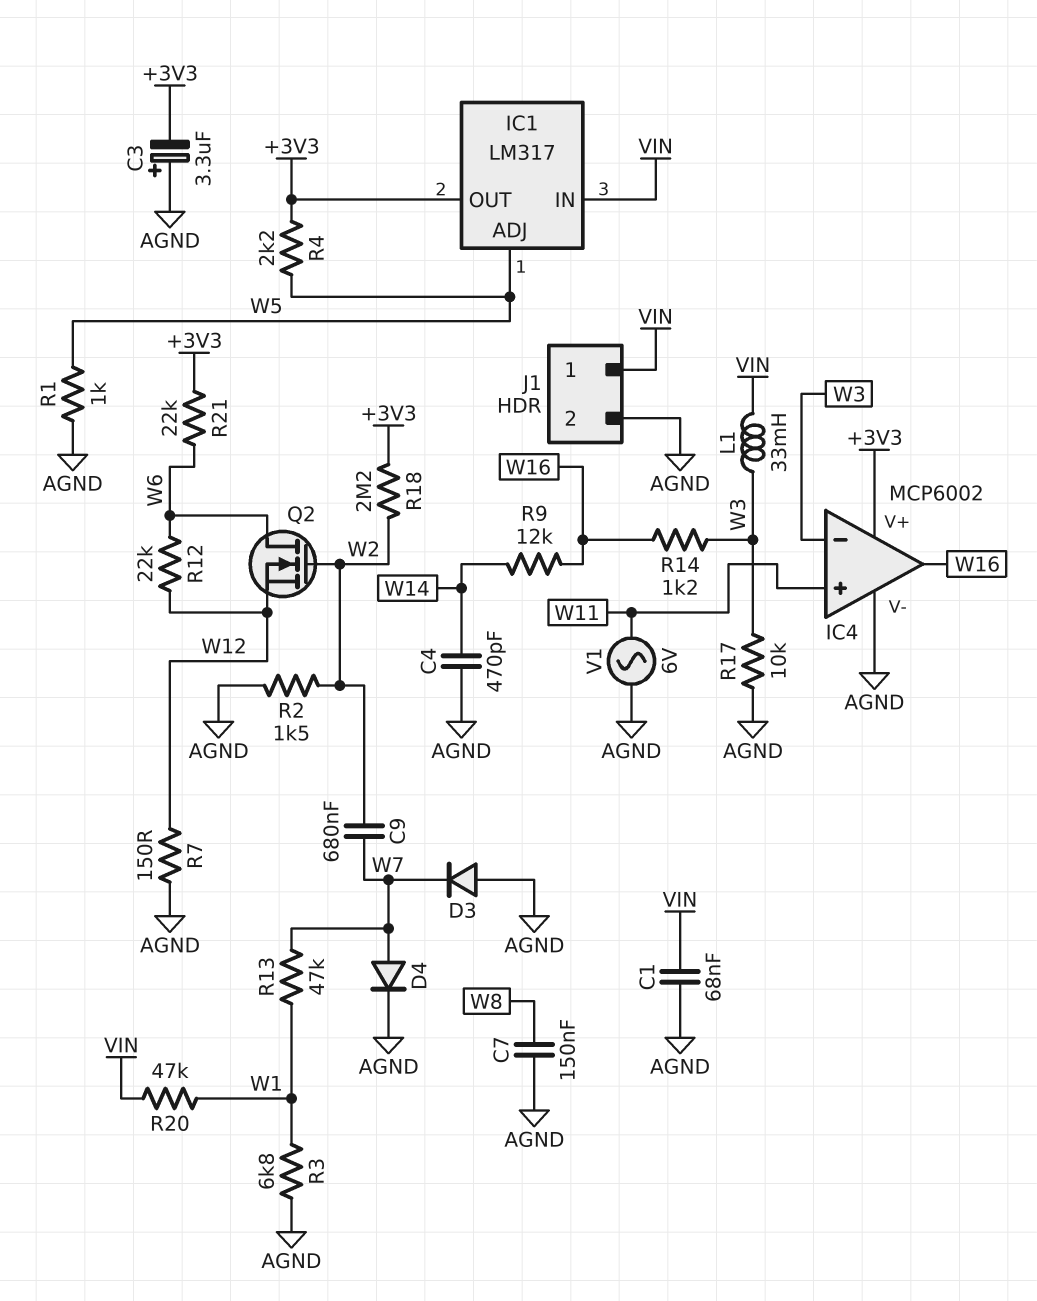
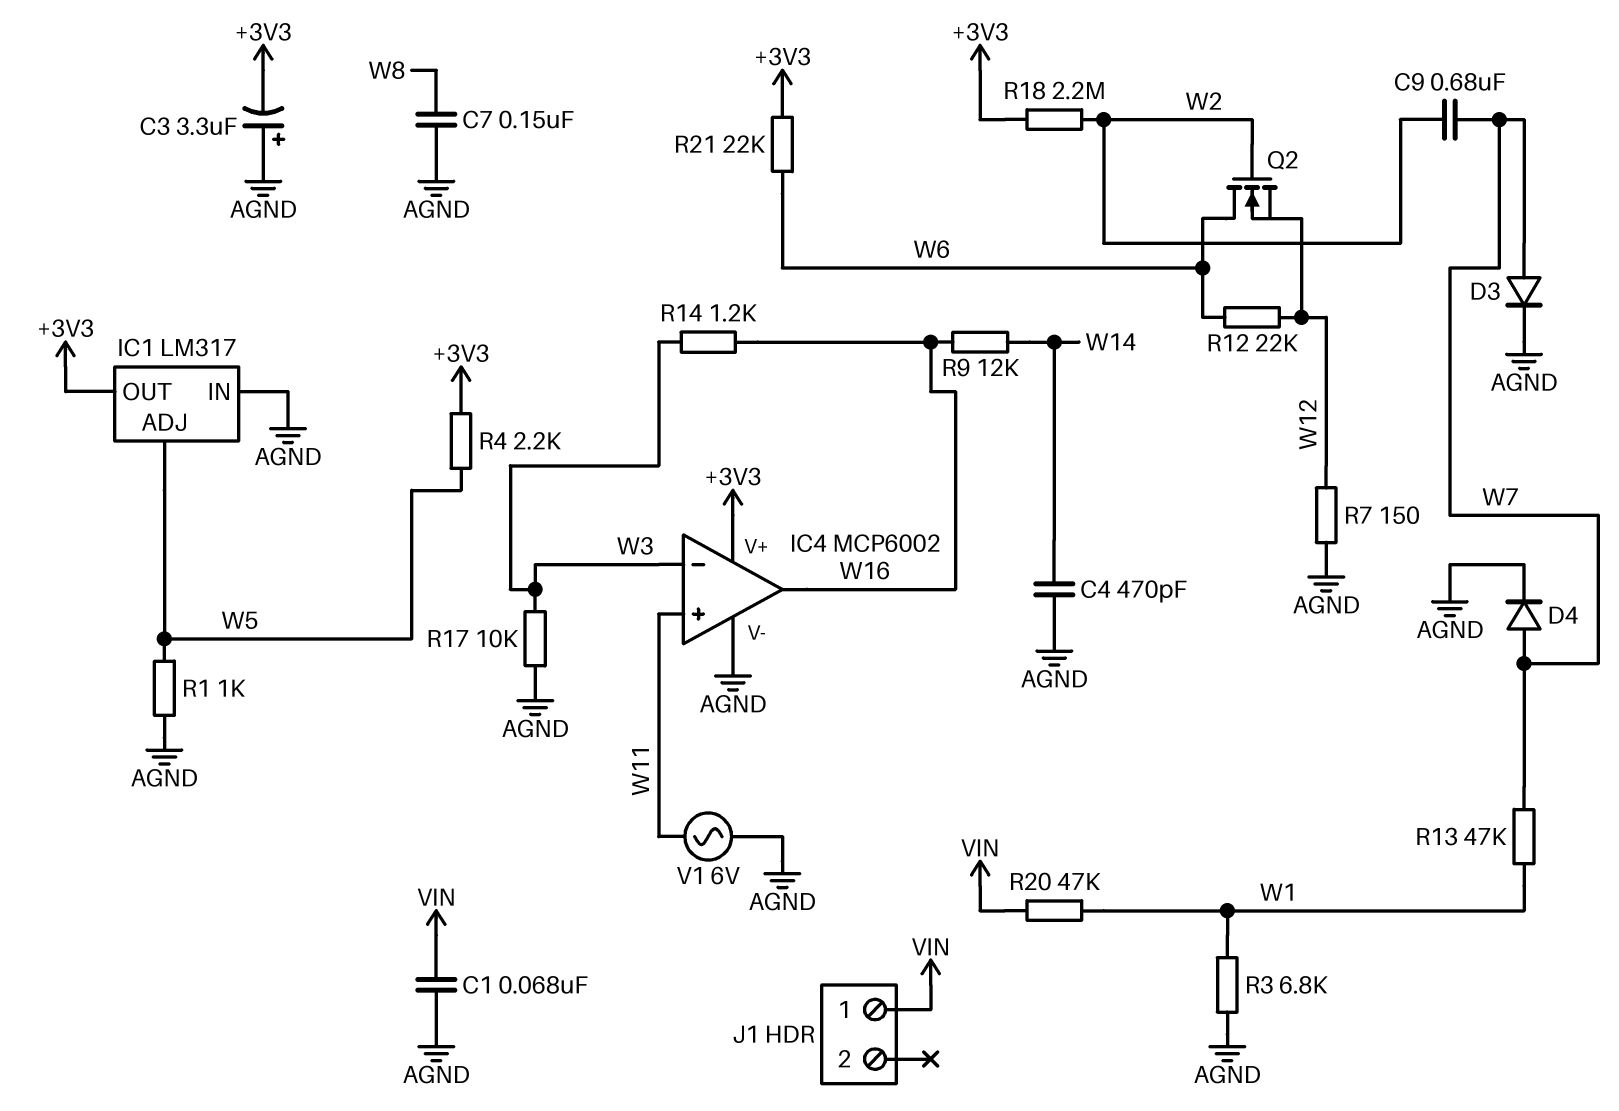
D3: diode (A AGND, K W7) -> diode (A W7, K AGND)
IC1 pin IN: VIN -> AGND
J1 pin 2: AGND -> none
L1: 33mH (VIN, W3) -> none
R2: 1.5k (AGND, W2) -> none

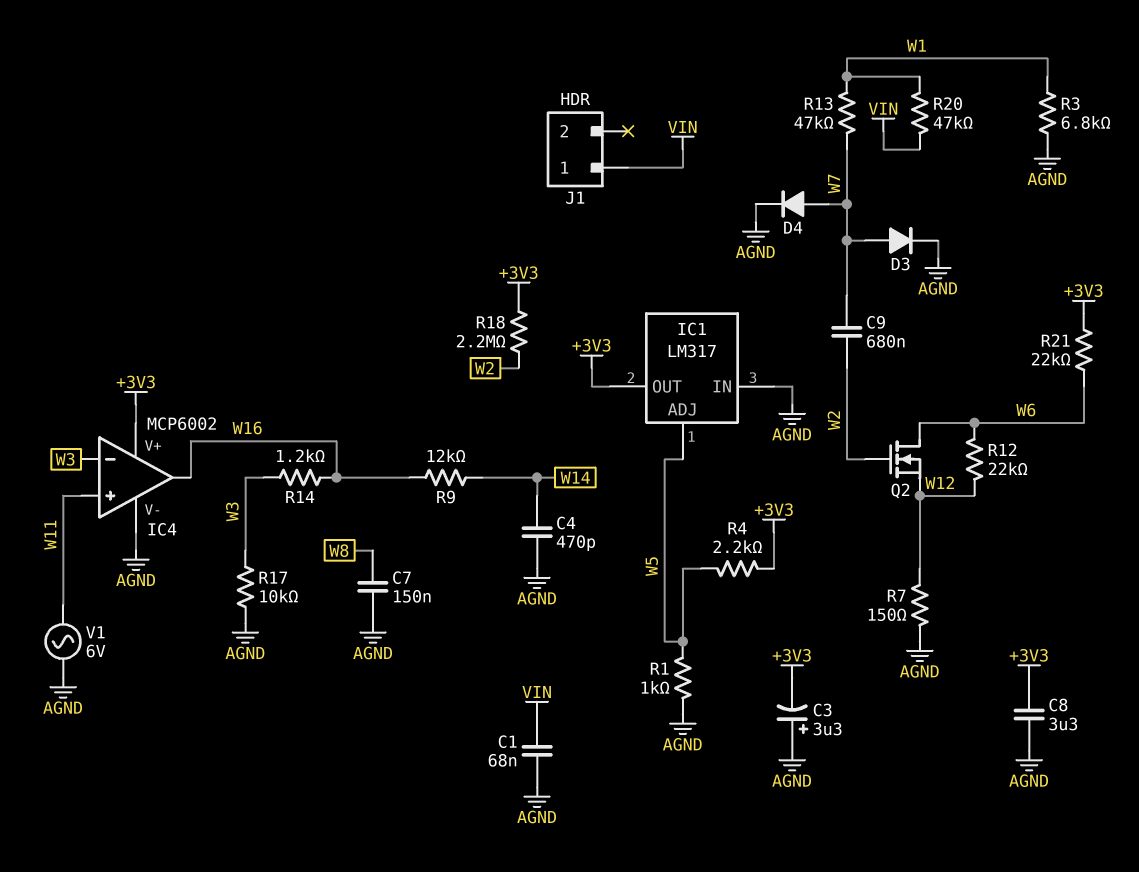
C8: none -> 3.3uF (+3V3, AGND)

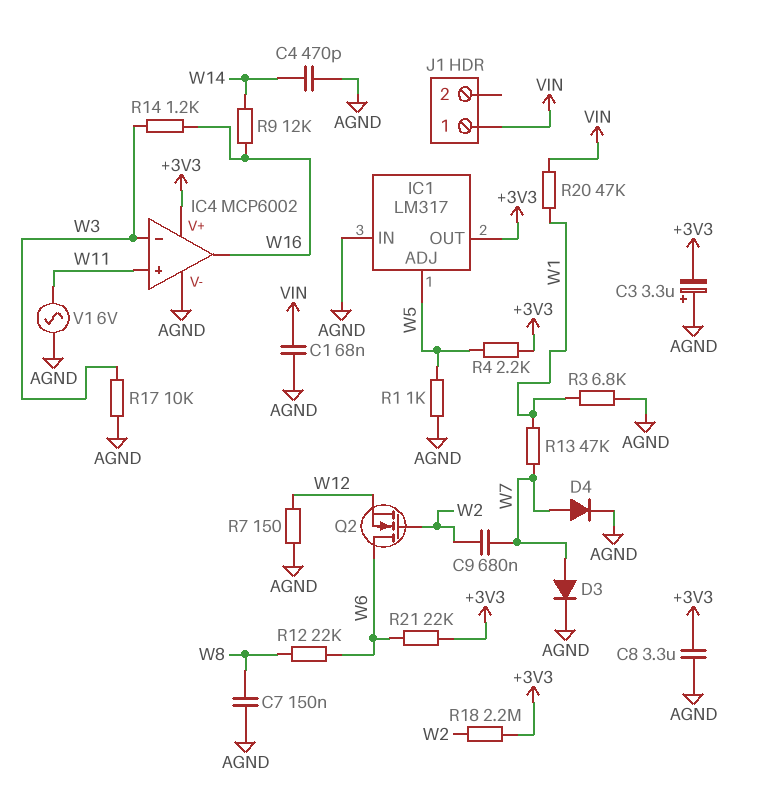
R12: 22k (W6, W12) -> 22k (W6, W8)

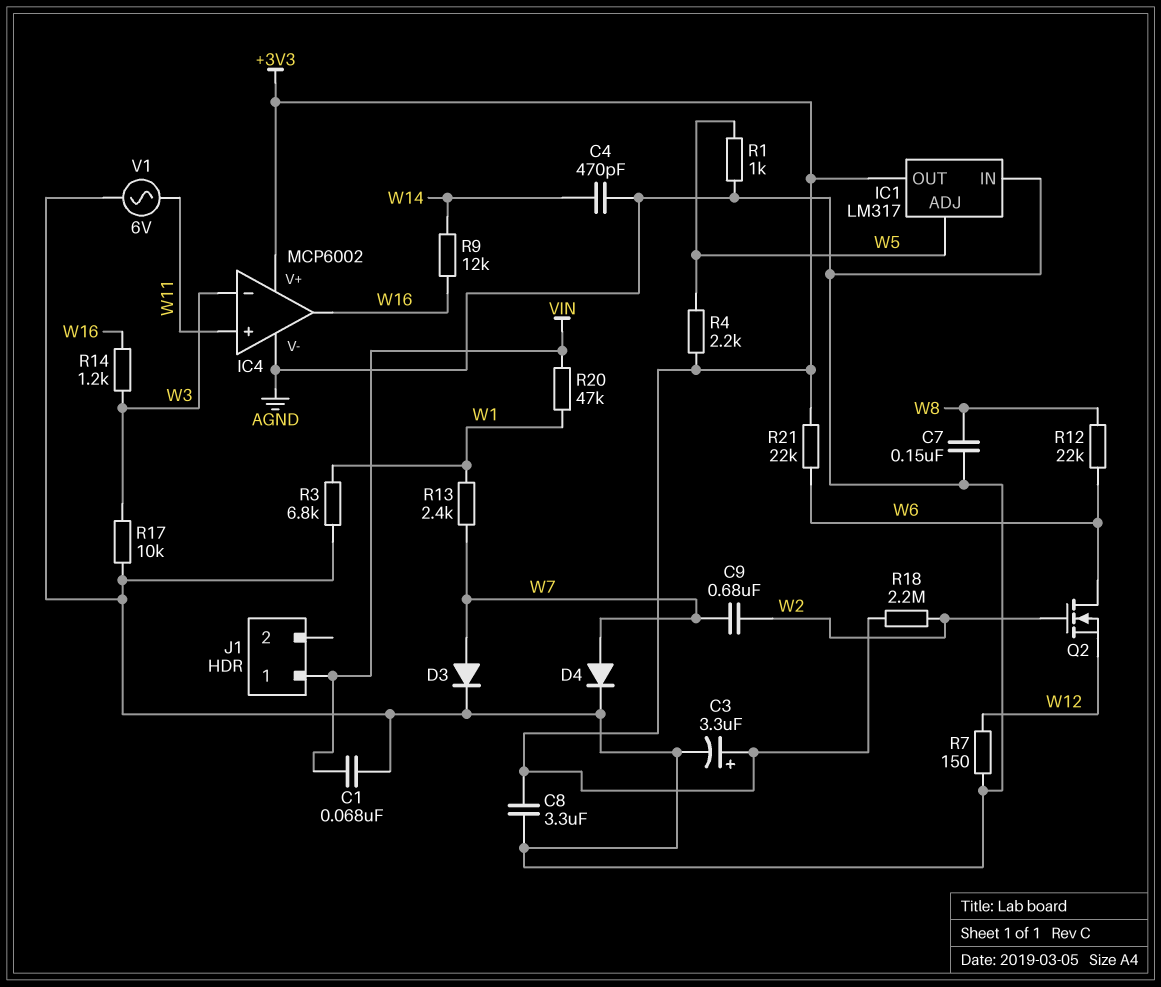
C3: 3.3uF (plus AGND, minus +3V3) -> 3.3uF (plus +3V3, minus AGND)
R13: 47k (W1, W7) -> 2.4k (W1, W7)

